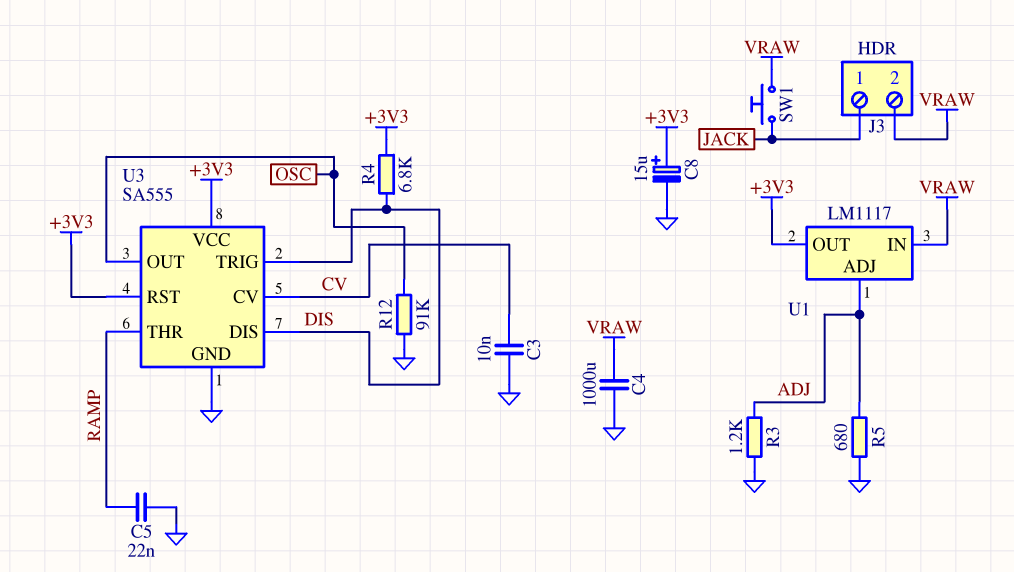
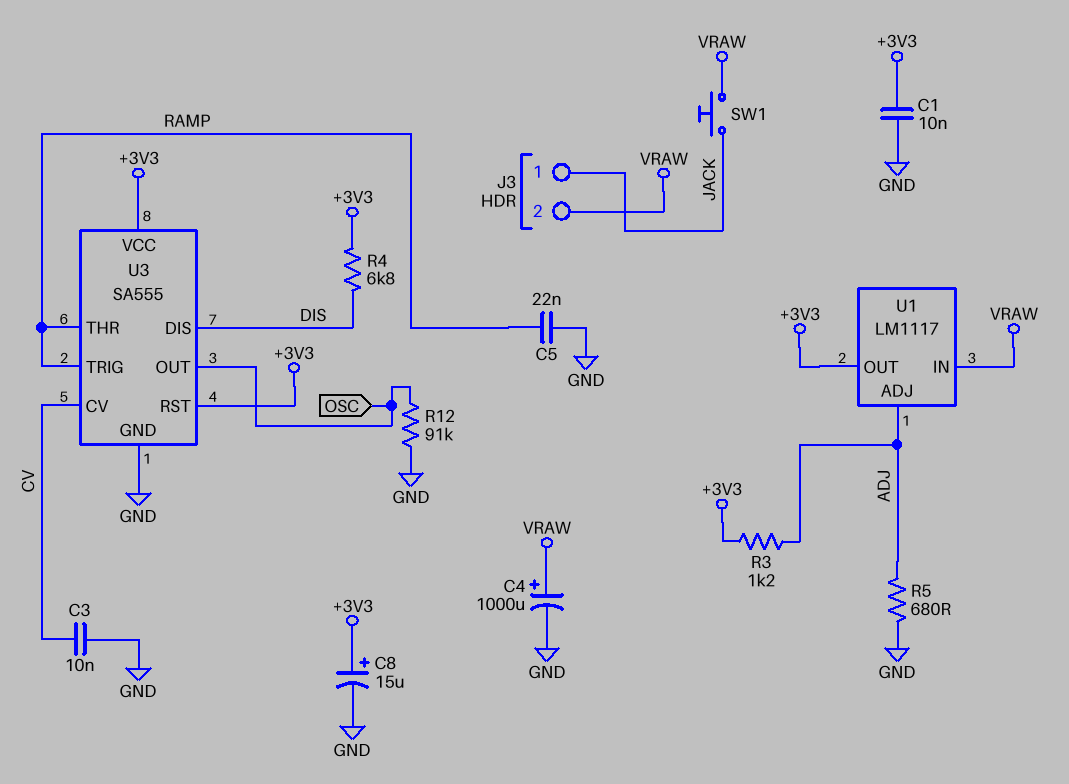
C1: none -> 10nF (+3V3, GND)
C4: 1000uF (GND, VRAW) -> 1000uF (plus VRAW, minus GND)
R3: 1.2k (ADJ, GND) -> 1.2k (+3V3, ADJ)
U3 pin TRIG: DIS -> RAMP

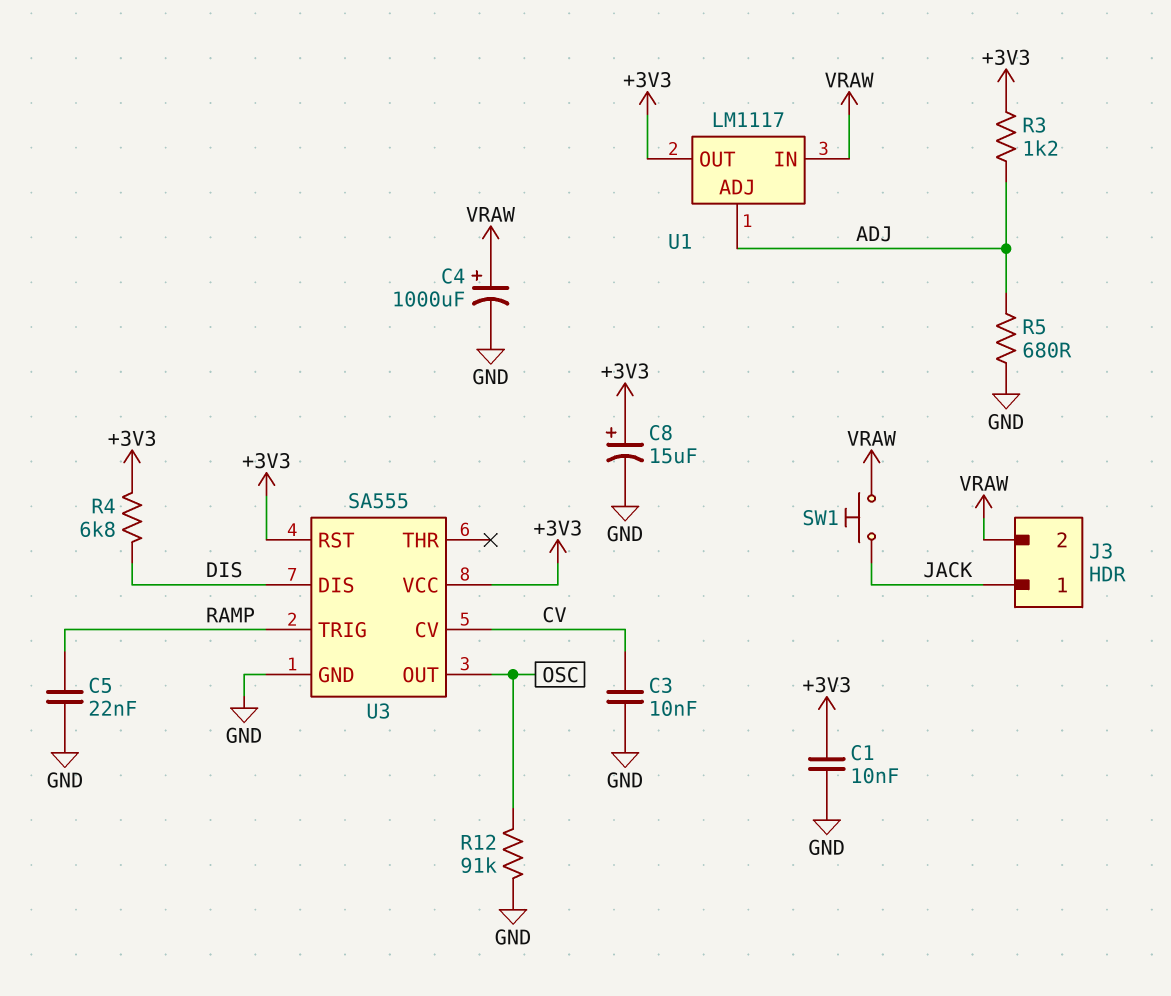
U3 pin THR: RAMP -> none

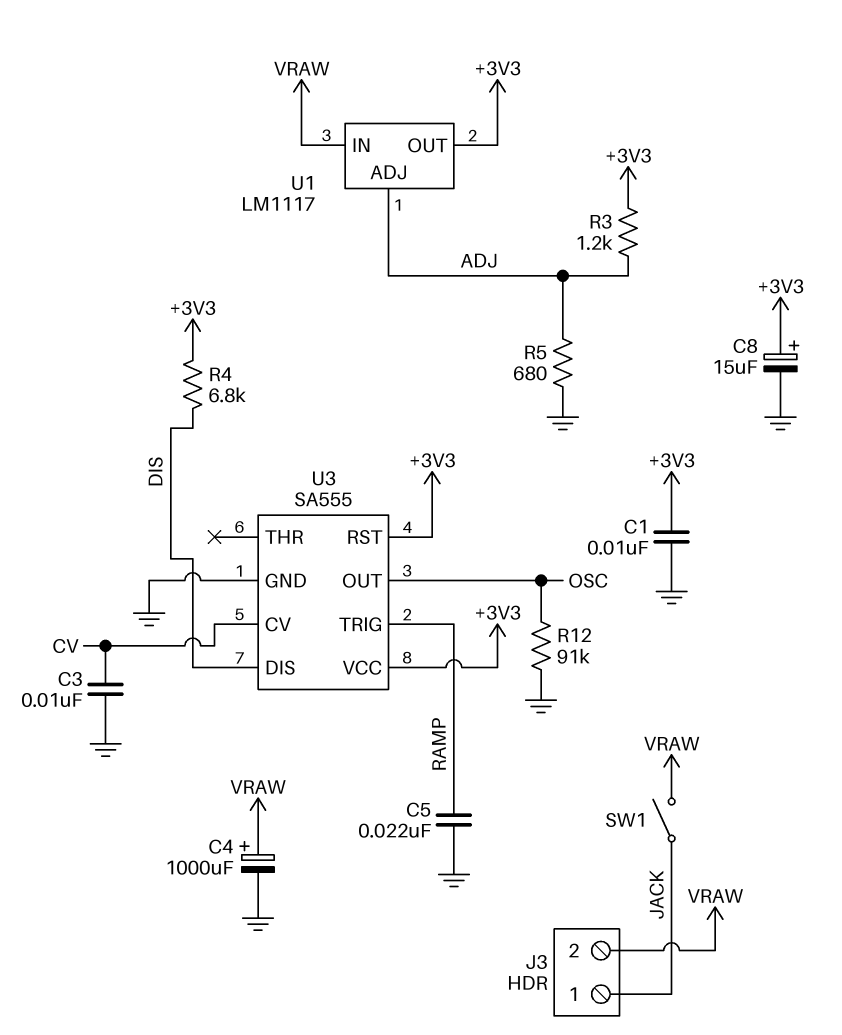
SW1: button (JACK, VRAW) -> switch (JACK, VRAW)

